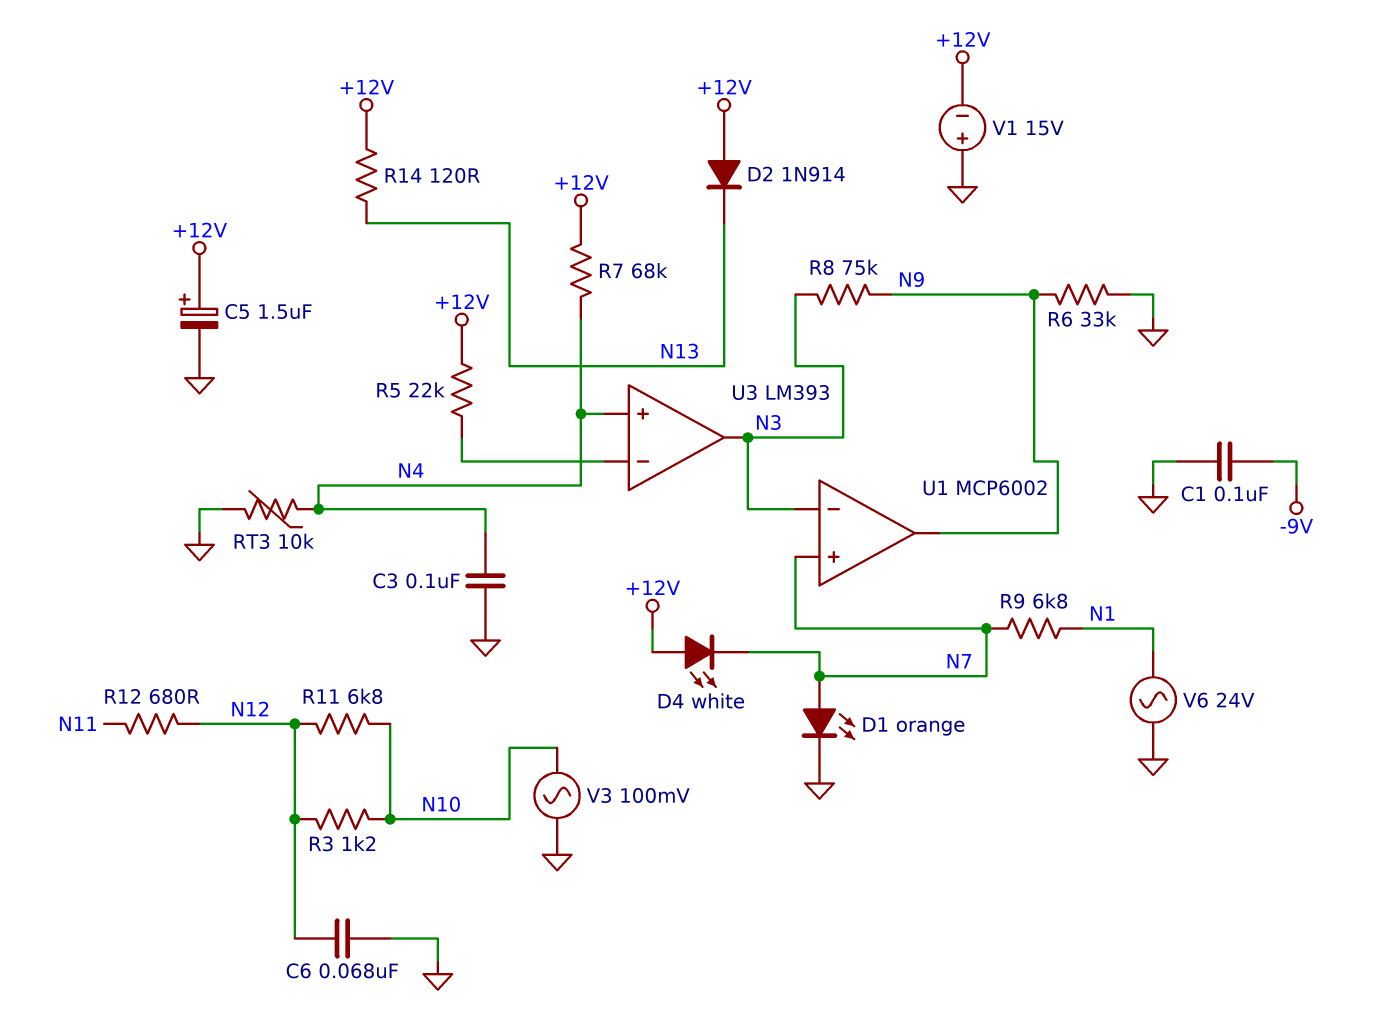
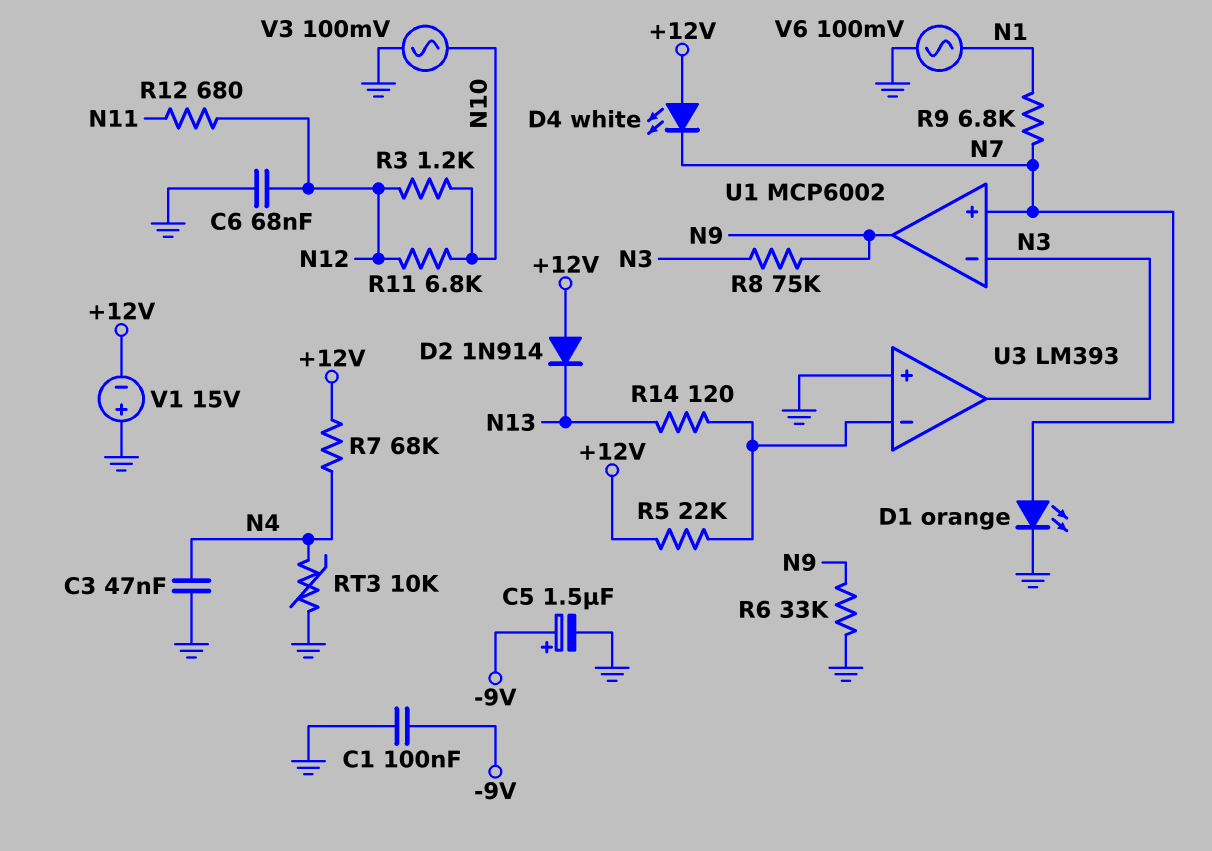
C3: 100nF (GND, N4) -> 47nF (GND, N4)
C5: 1.5uF (plus +12V, minus GND) -> 1.5uF (plus -9V, minus GND)
R14: 120 (+12V, N13) -> 120 (N13, U3/in-)
U3 pin in+: N4 -> GND
V6: AC 24V (GND, N1) -> AC 100mV (GND, N1)

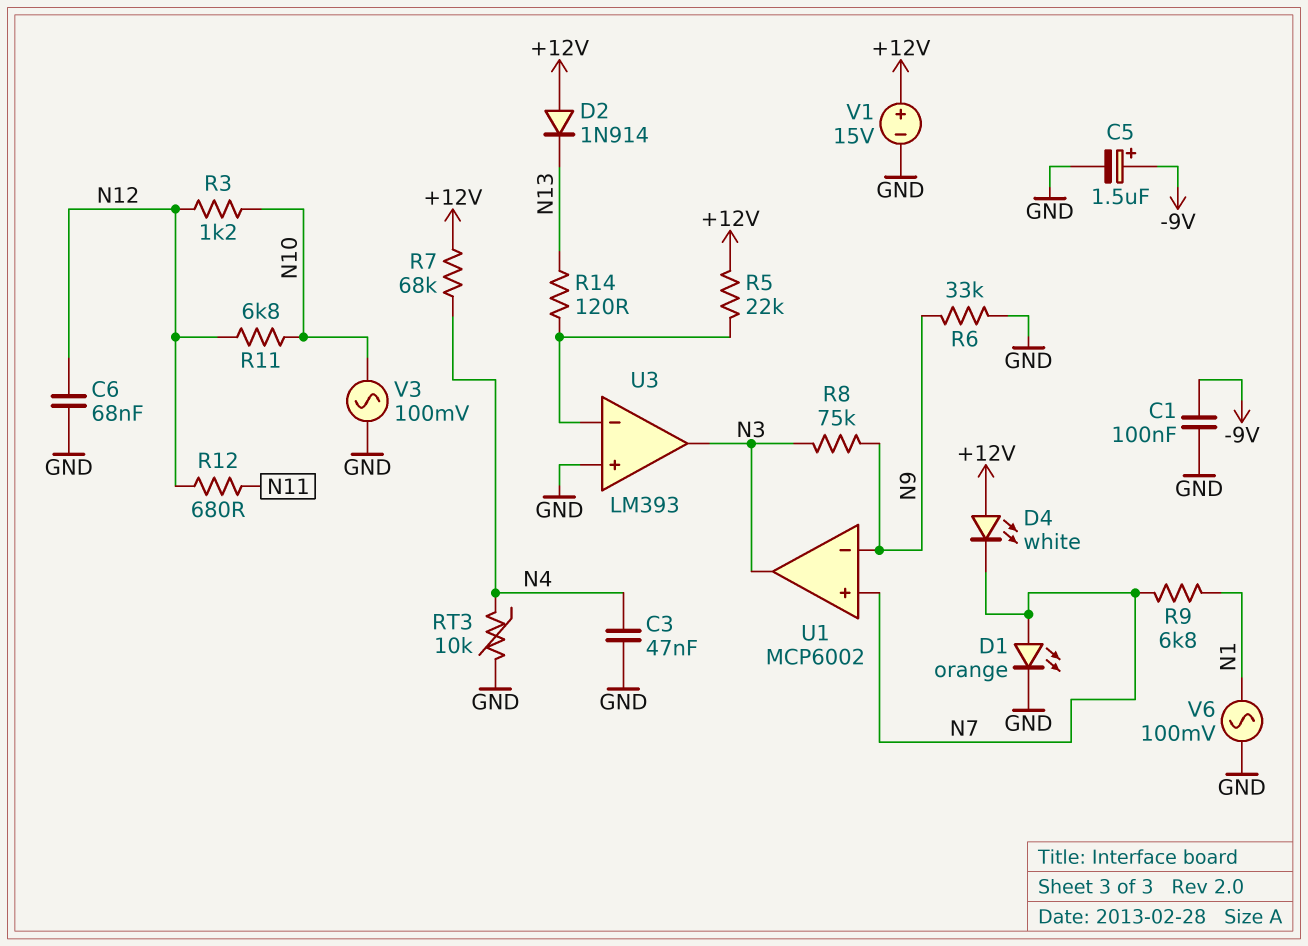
U1 pin in-: N3 -> N9
U1 pin out: N9 -> N3
V1: 15V (plus GND, minus +12V) -> 15V (plus +12V, minus GND)

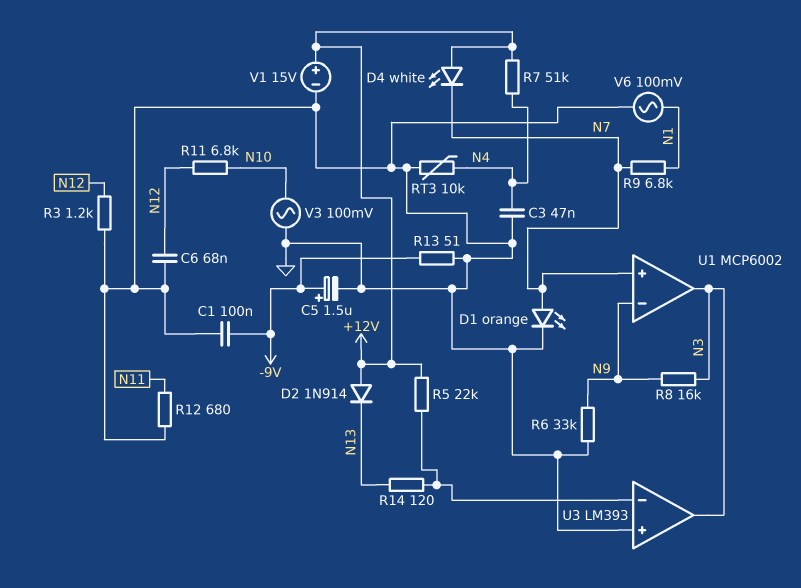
R3: 1.2k (N10, N12) -> 1.2k (GND, N12)
R7: 68k (+12V, N4) -> 51k (+12V, N4)
R8: 75k (N3, N9) -> 16k (N3, N9)
R12: 680 (N11, N12) -> 680 (GND, N11)
R13: none -> 51 (-9V, GND)

